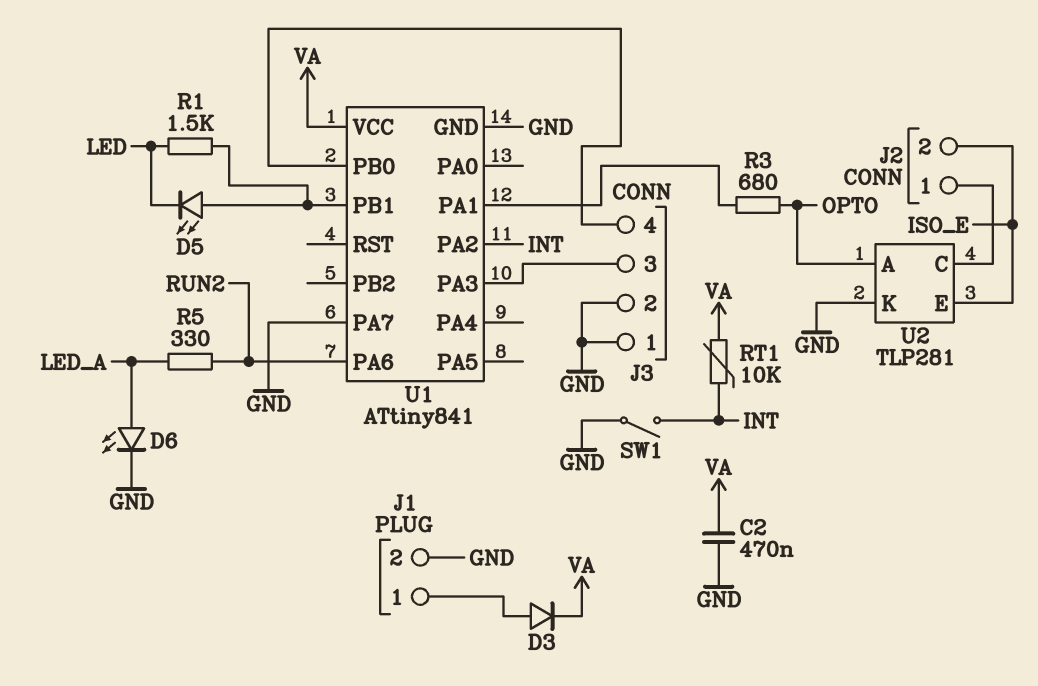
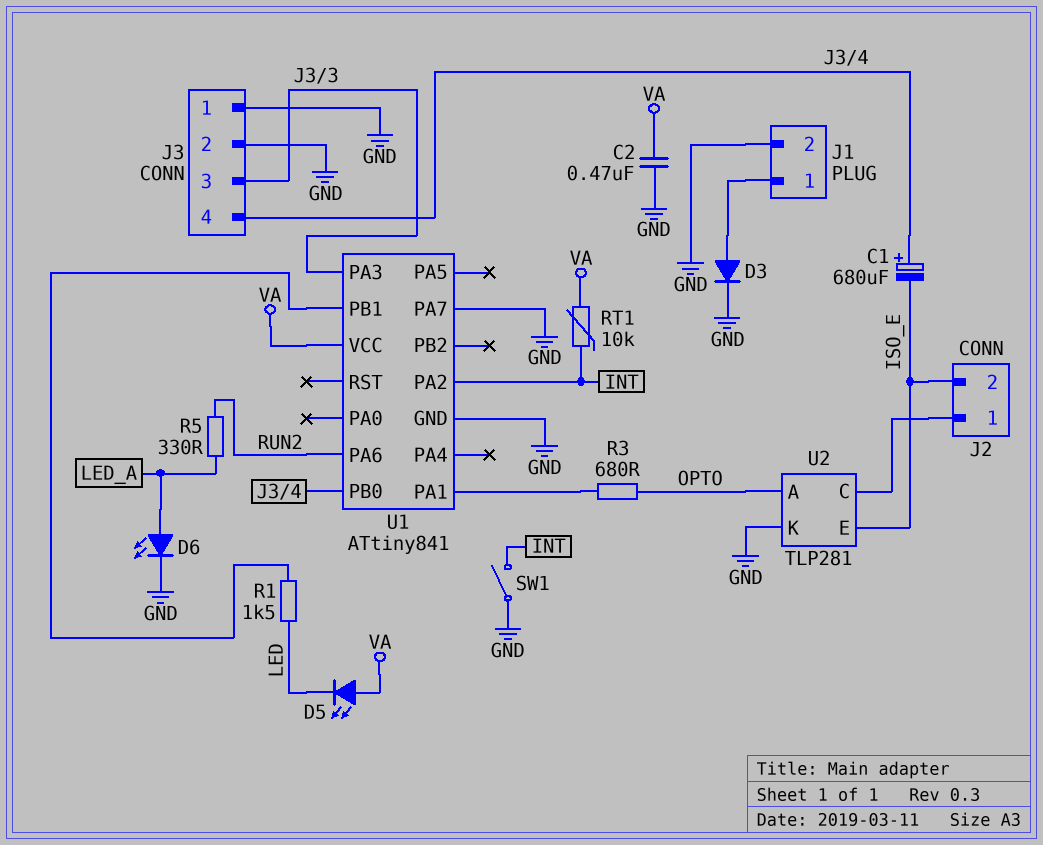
C1: none -> 680uF (plus J3/4, minus ISO_E)
D3: diode (A J1/1, K VA) -> diode (A J1/1, K GND)
D5: LED (A U1/PB1, K LED) -> LED (A VA, K LED)

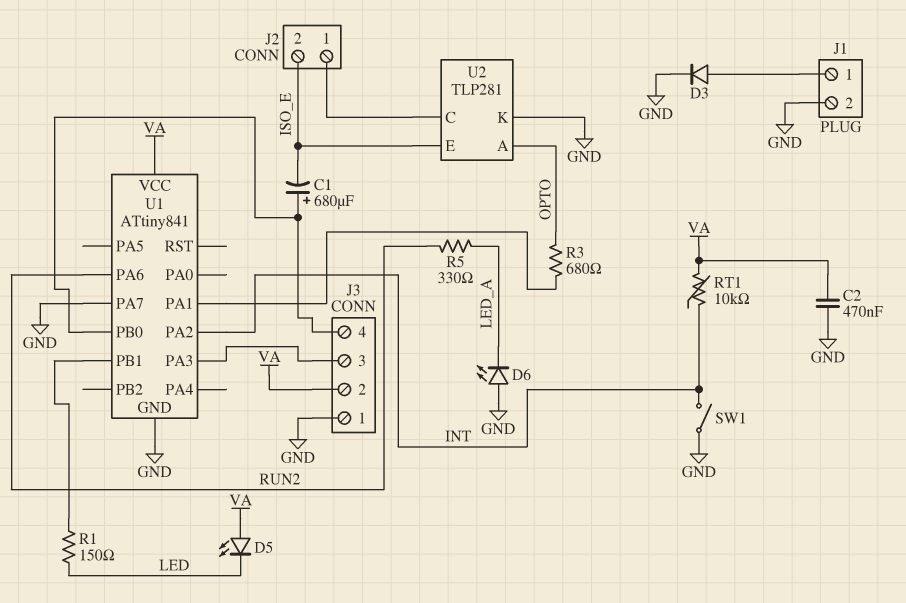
D6: LED (A LED_A, K GND) -> LED (A GND, K LED_A)
J3 pin 2: GND -> VA
R1: 1.5k (LED, U1/PB1) -> 150 (LED, U1/PB1)

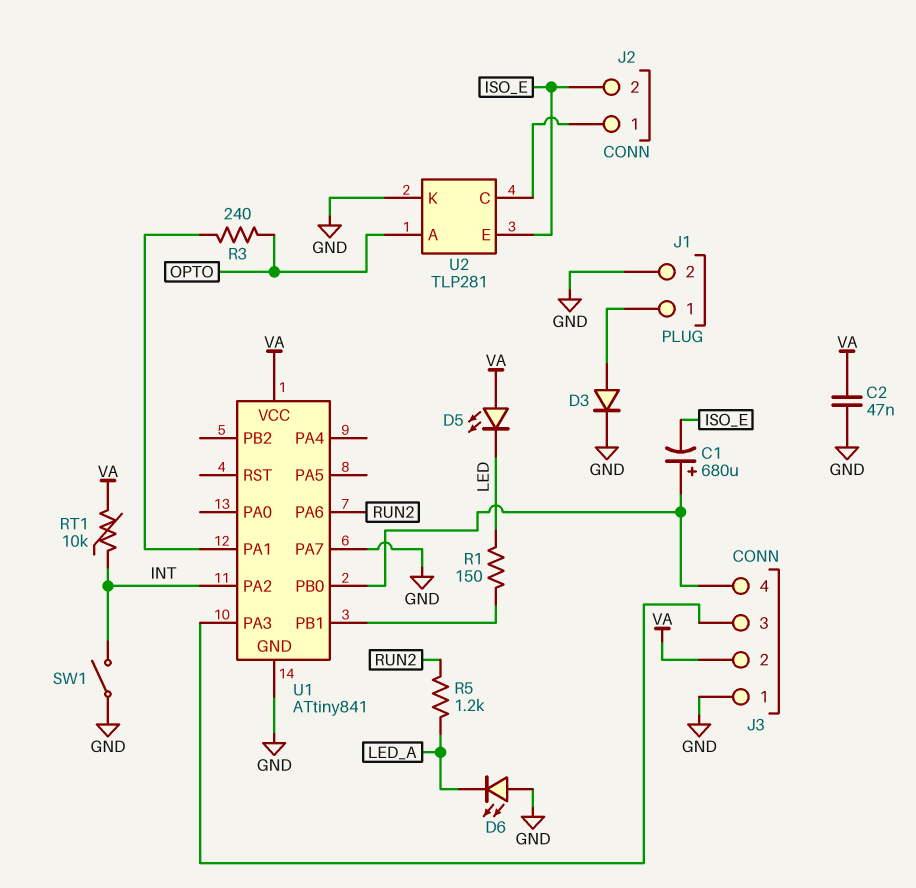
C2: 470nF (GND, VA) -> 47nF (GND, VA)
R3: 680 (OPTO, U1/PA1) -> 240 (OPTO, U1/PA1)
R5: 330 (LED_A, RUN2) -> 1.2k (LED_A, RUN2)

